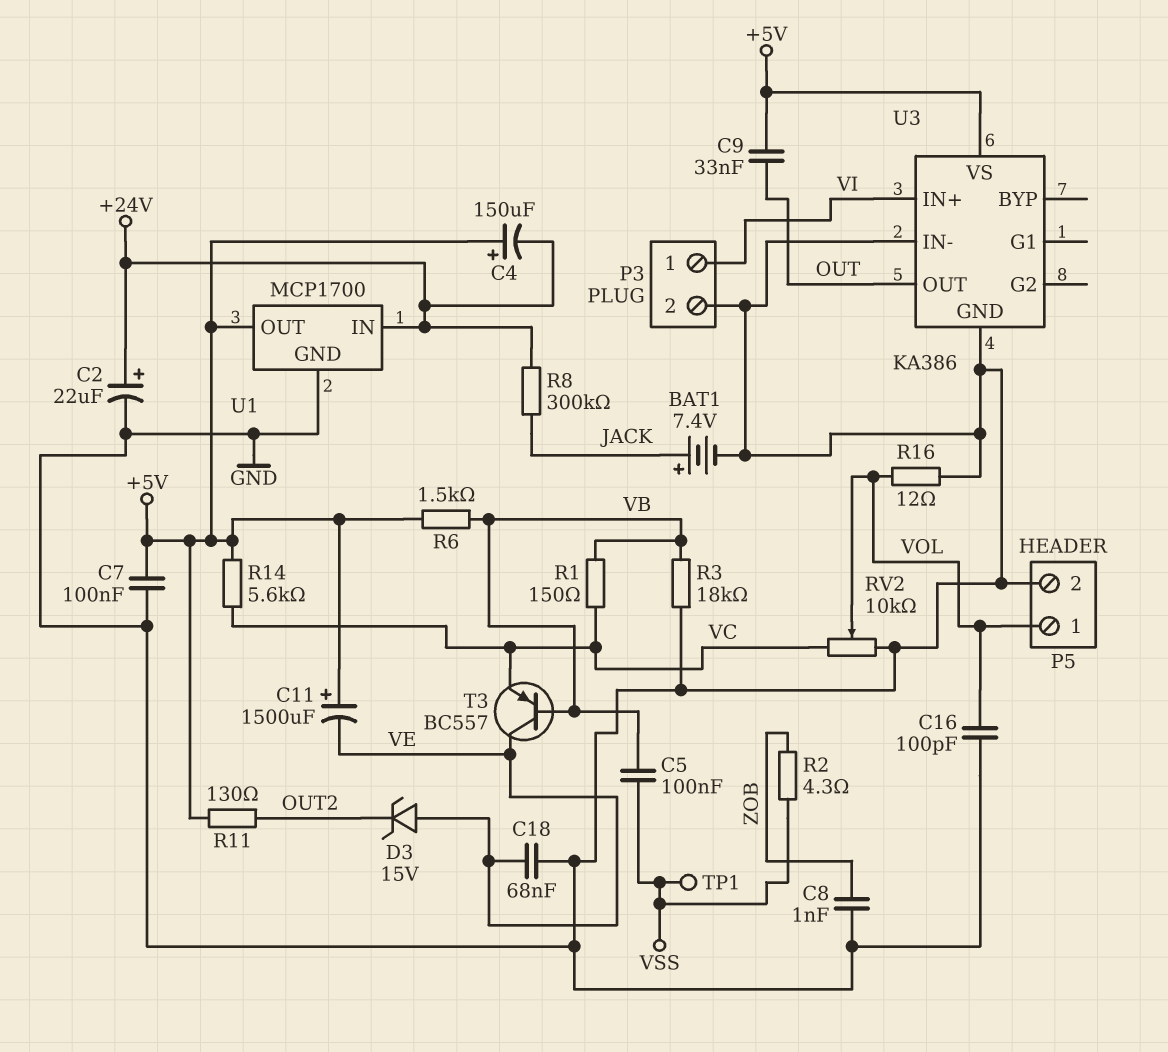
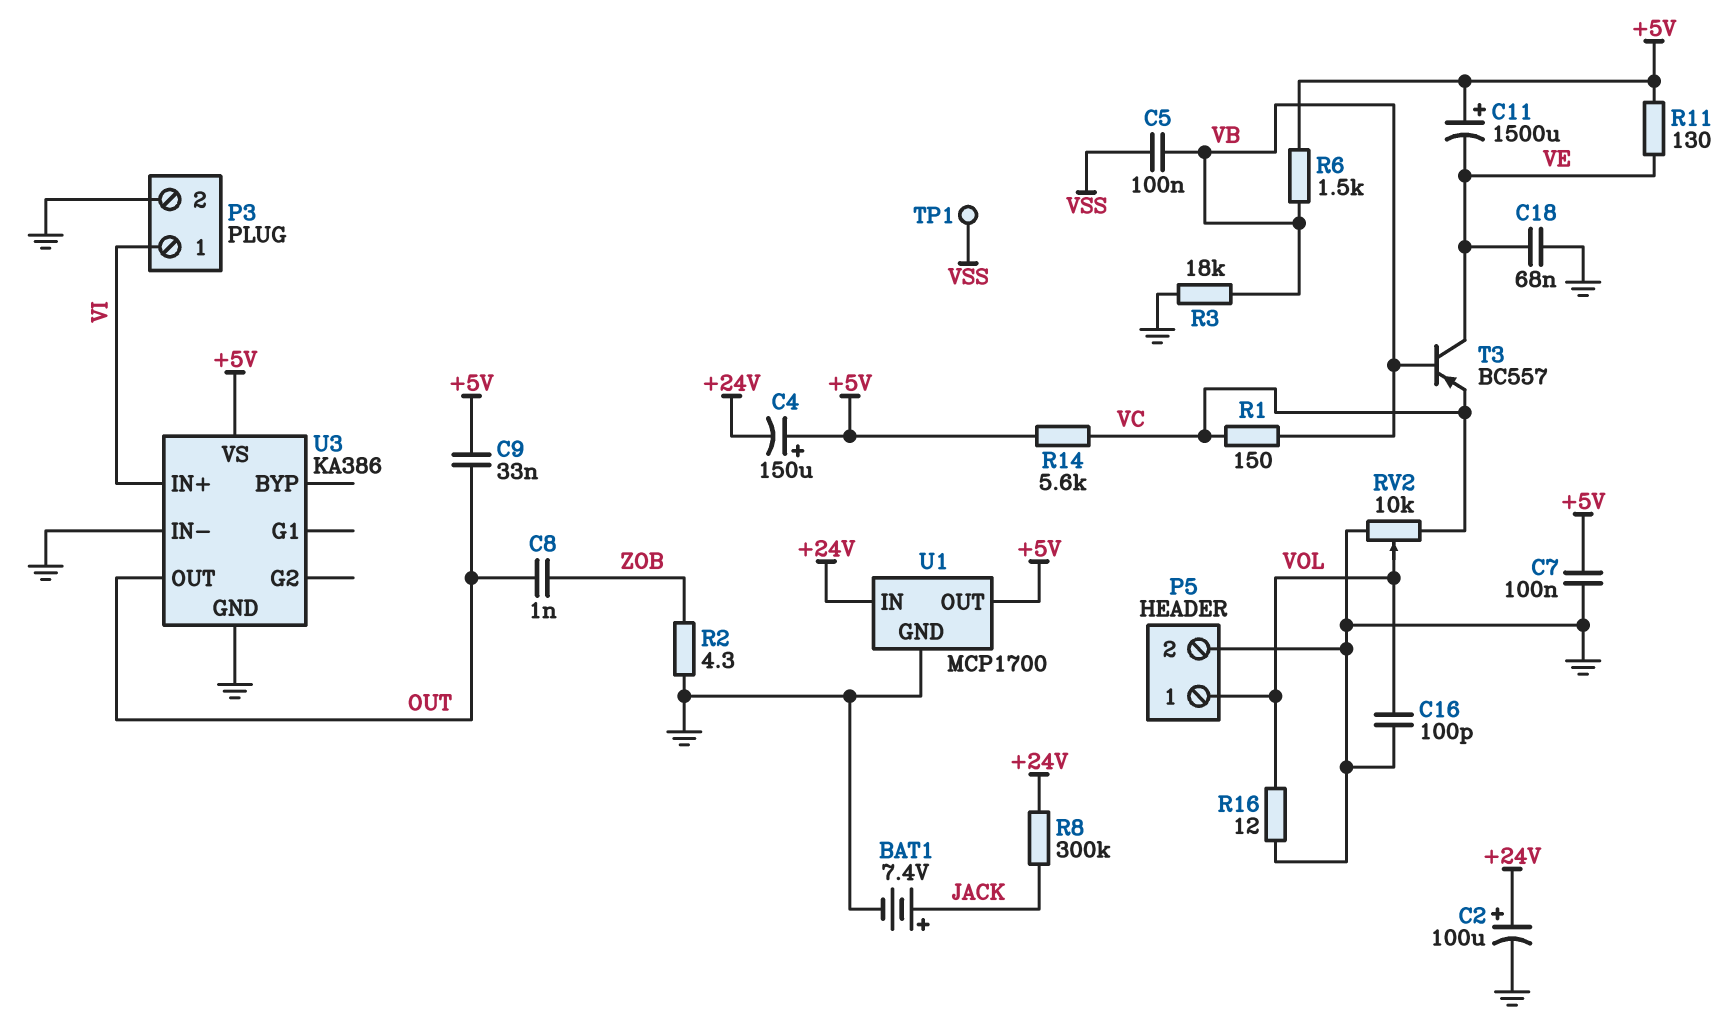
C2: 22uF (plus +24V, minus GND) -> 100uF (plus +24V, minus GND)
C8: 1nF (GND, ZOB) -> 1nF (OUT, ZOB)
D3: zener 15V (A VE, K OUT2) -> none
R2: 4.3 (VSS, ZOB) -> 4.3 (GND, ZOB)
R11: 130 (+5V, OUT2) -> 130 (+5V, VE)

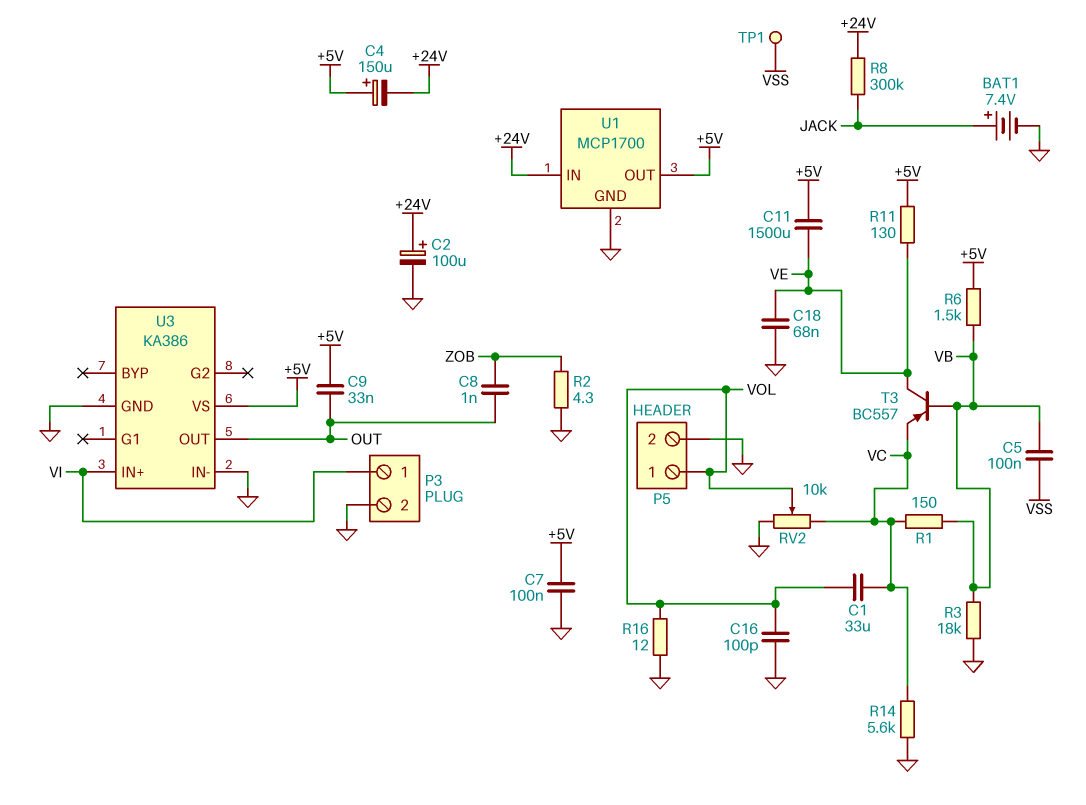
C1: none -> 33uF (VC, VOL)
C11: 1500uF (plus +5V, minus VE) -> 1500uF (+5V, VE)
R14: 5.6k (+5V, VC) -> 5.6k (GND, VC)

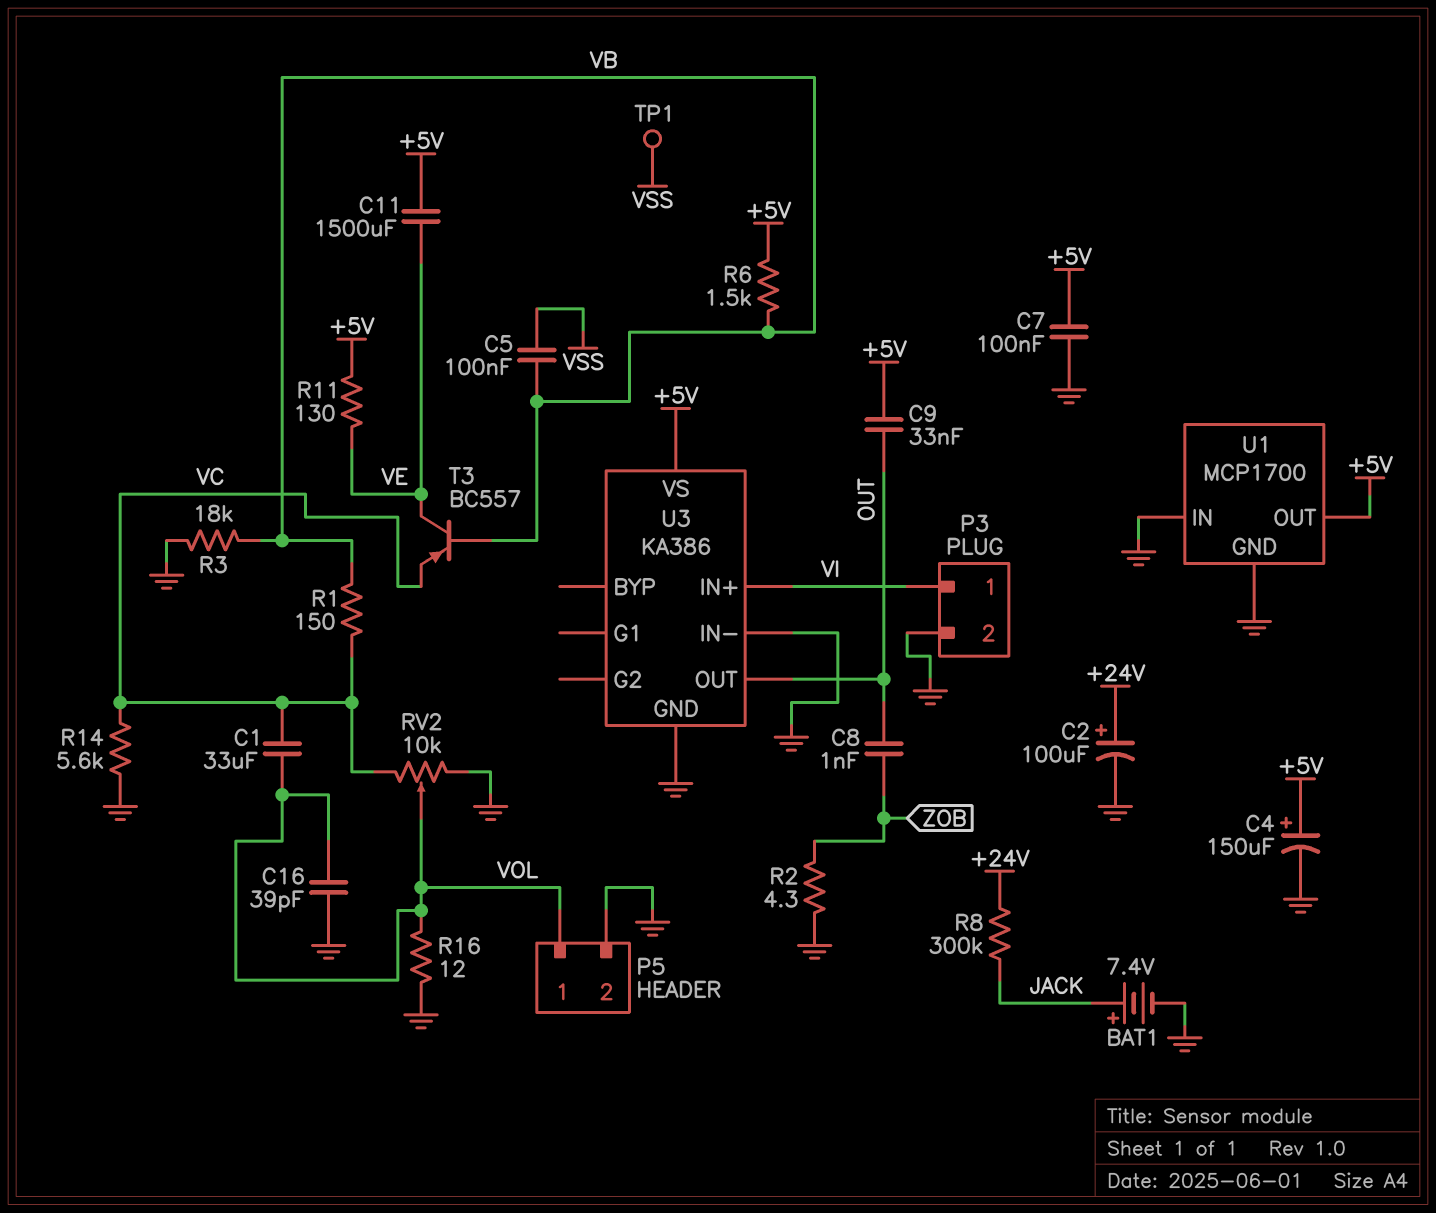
C4: 150uF (plus +5V, minus +24V) -> 150uF (plus +5V, minus GND)
C16: 100pF (GND, VOL) -> 39pF (GND, VOL)
C18: 68nF (GND, VE) -> none
U1 pin IN: +24V -> GND

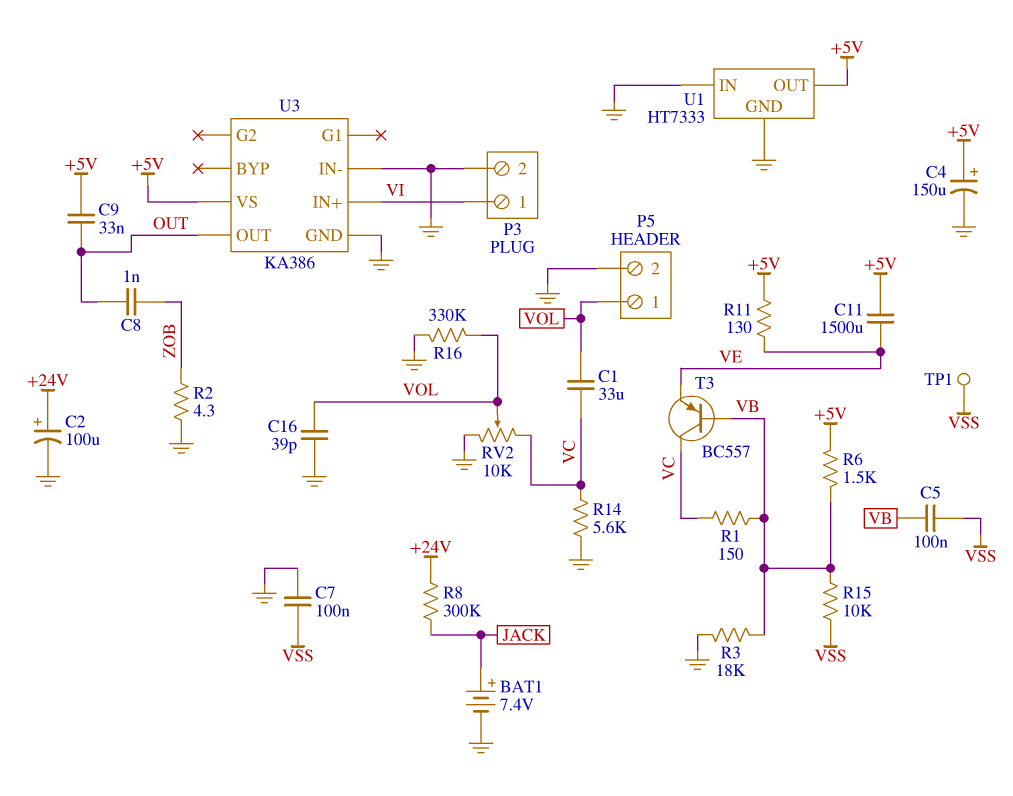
C7: 100nF (+5V, GND) -> 100nF (GND, VSS)
R15: none -> 10k (VB, VSS)
R16: 12 (GND, VOL) -> 330k (GND, VOL)
T3: PNP BC557 (B VB, C VE, E VC) -> PNP BC557 (B VB, C VC, E VE)
U1: MCP1700 -> HT7333

